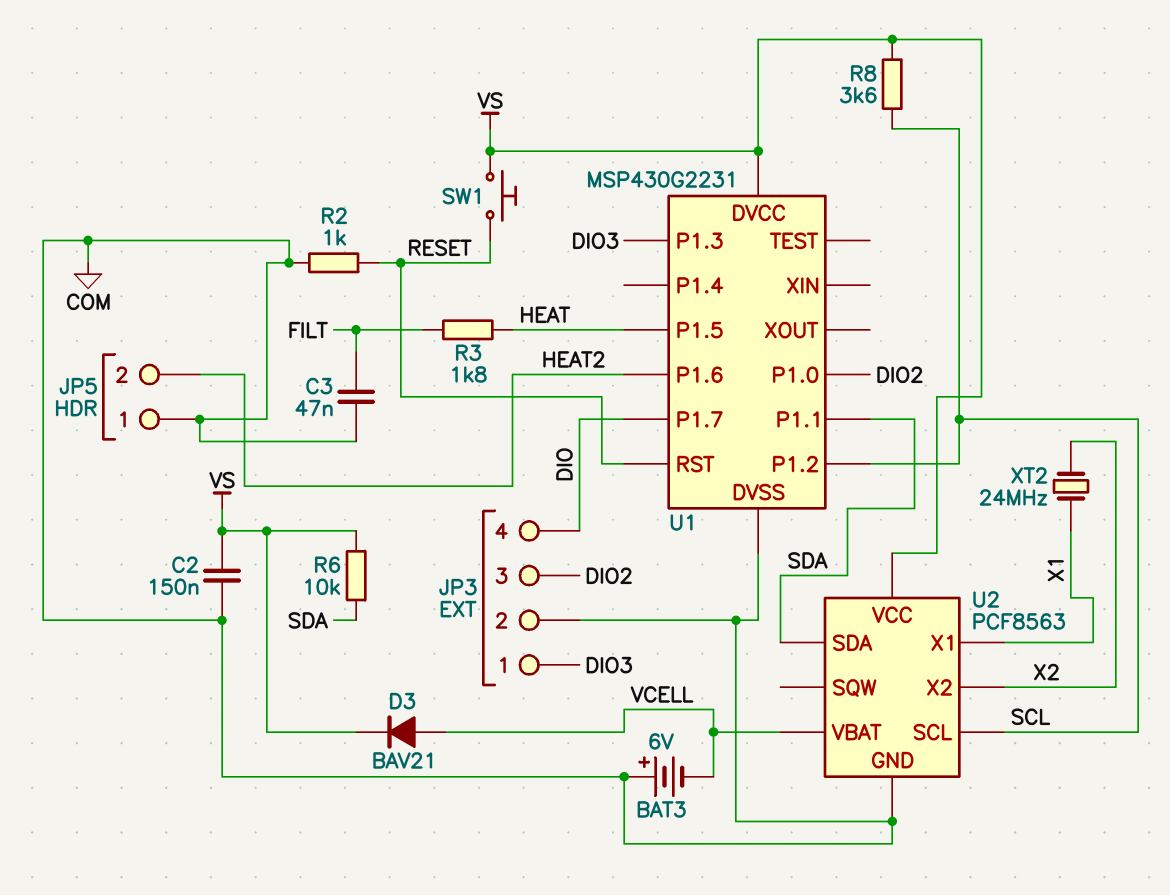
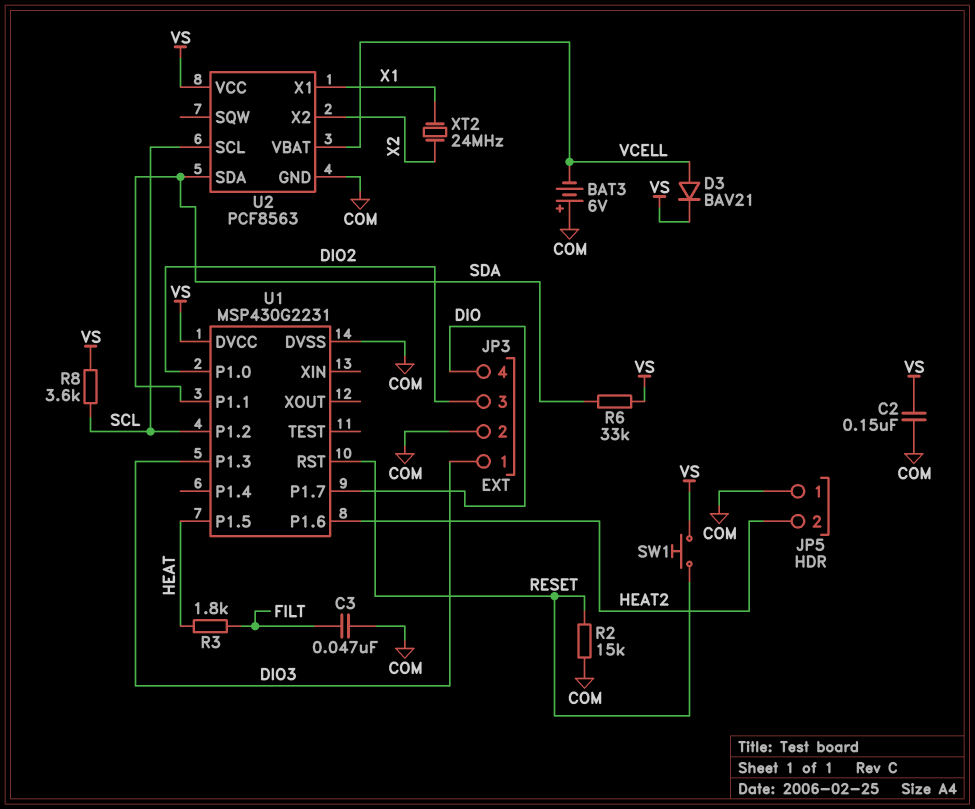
R2: 1k (COM, RESET) -> 15k (COM, RESET)
R6: 10k (SDA, VS) -> 33k (SDA, VS)

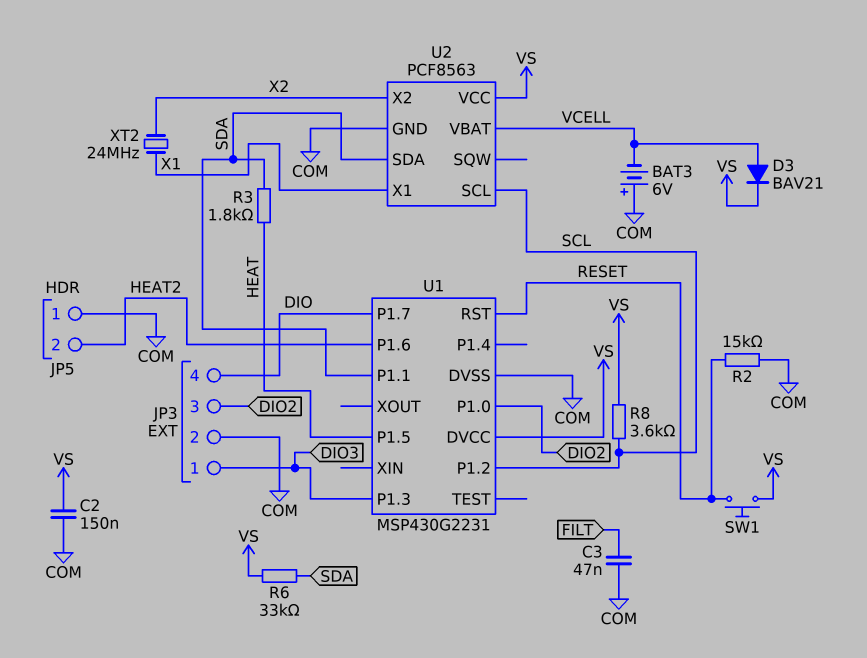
R3: 1.8k (FILT, HEAT) -> 1.8k (HEAT, SDA)

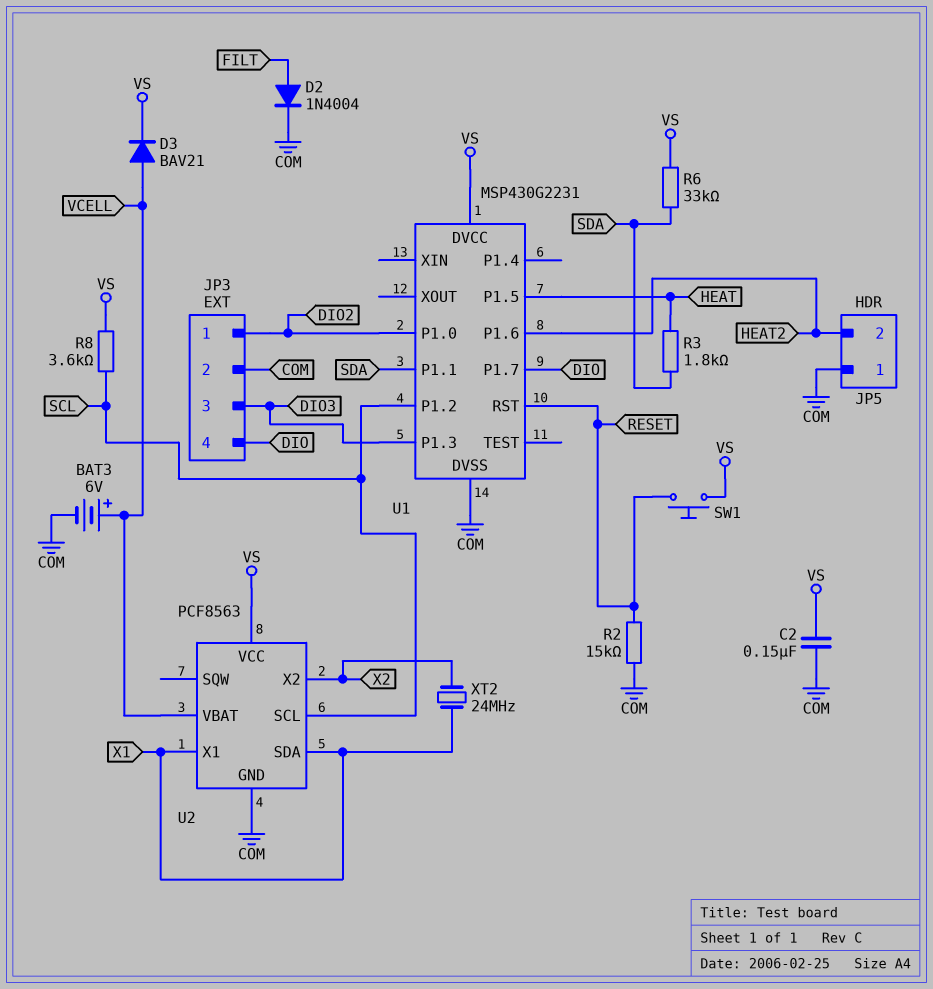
BAT3: 6V (plus COM, minus VCELL) -> 6V (plus VCELL, minus COM)
C3: 47nF (COM, FILT) -> none
D2: none -> diode 1N4004 (A FILT, K COM)
JP3 pin 1: DIO3 -> DIO2
JP3 pin 3: DIO2 -> DIO3
U2 pin SDA: SDA -> X1

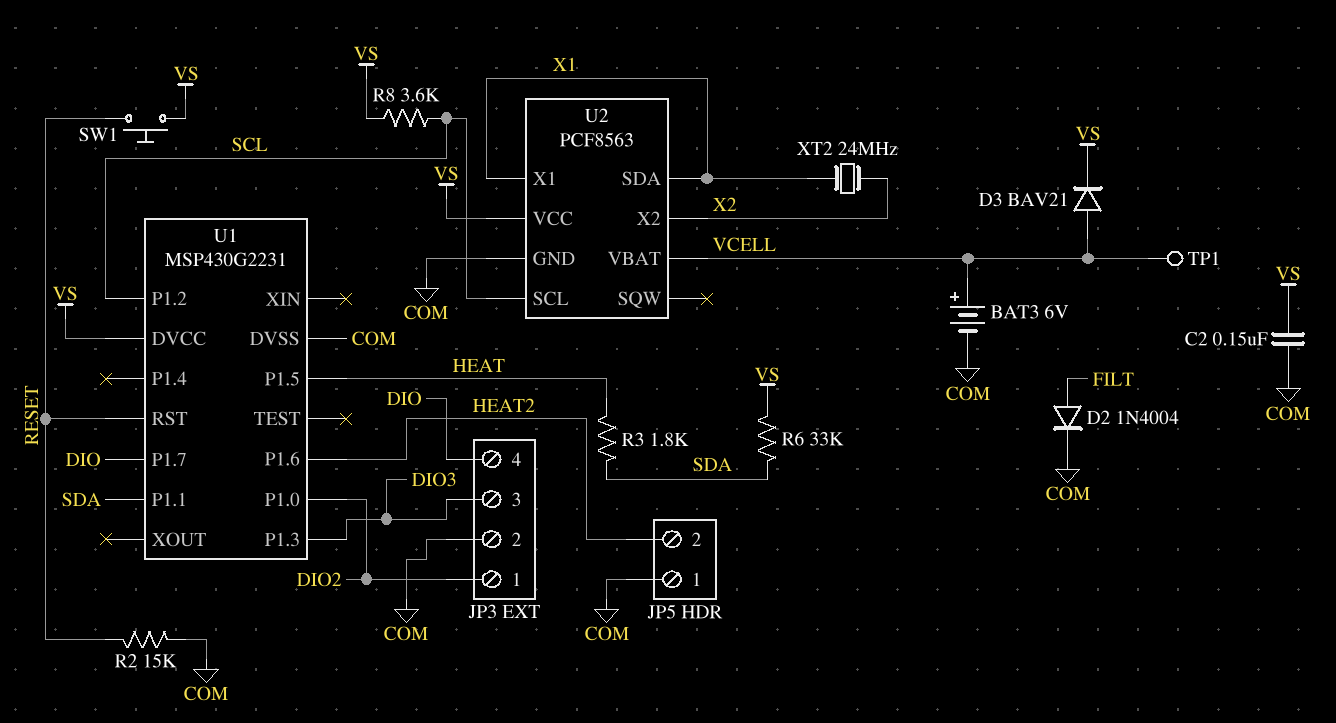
TP1: none -> test point (VCELL)

